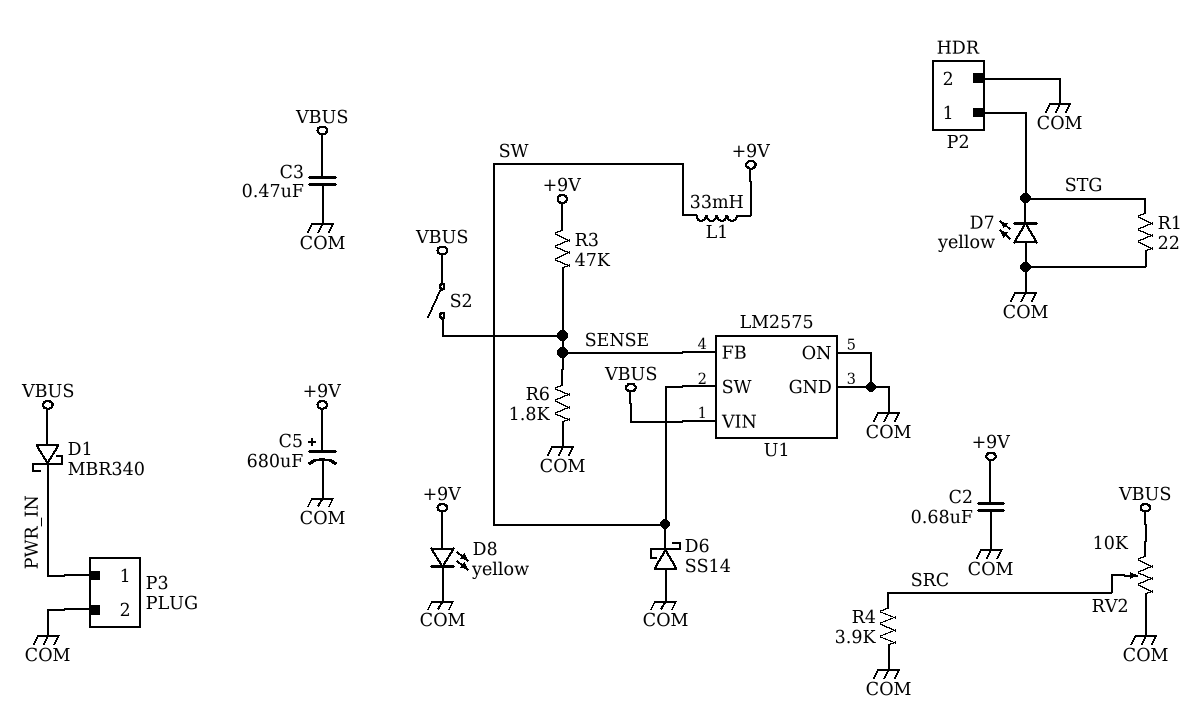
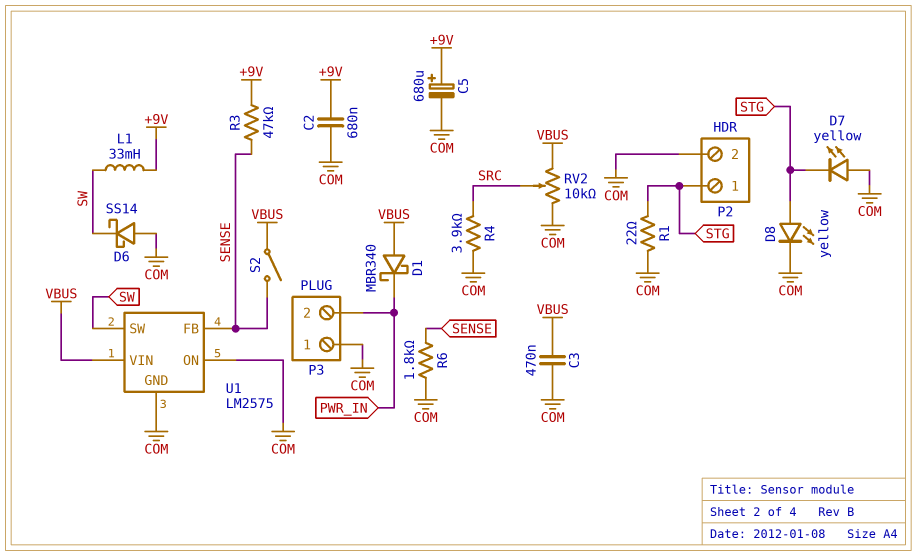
D8: LED yellow (A +9V, K COM) -> LED yellow (A STG, K COM)
P3 pin 1: PWR_IN -> COM
P3 pin 2: COM -> PWR_IN

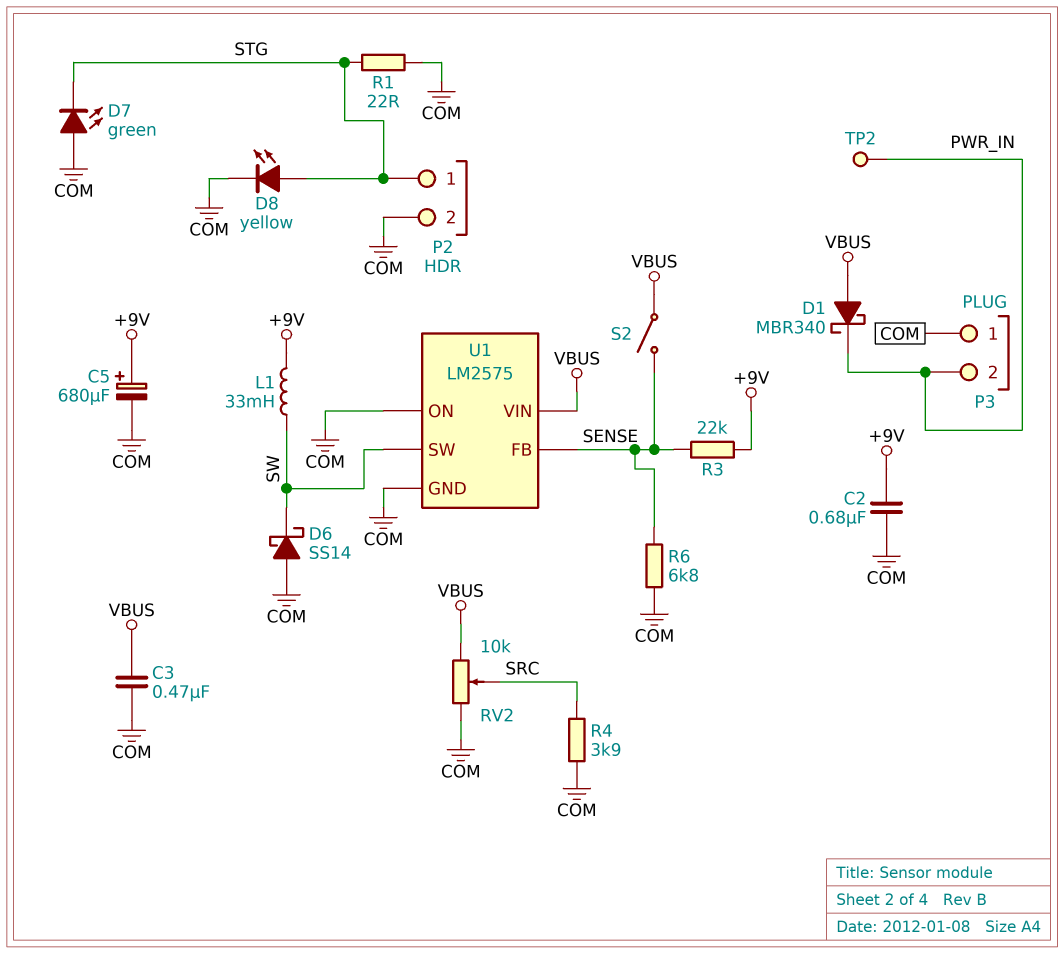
D7: LED yellow (A COM, K STG) -> LED green (A COM, K STG)
R3: 47k (+9V, SENSE) -> 22k (+9V, SENSE)
R6: 1.8k (COM, SENSE) -> 6.8k (COM, SENSE)
TP2: none -> test point (PWR_IN)

